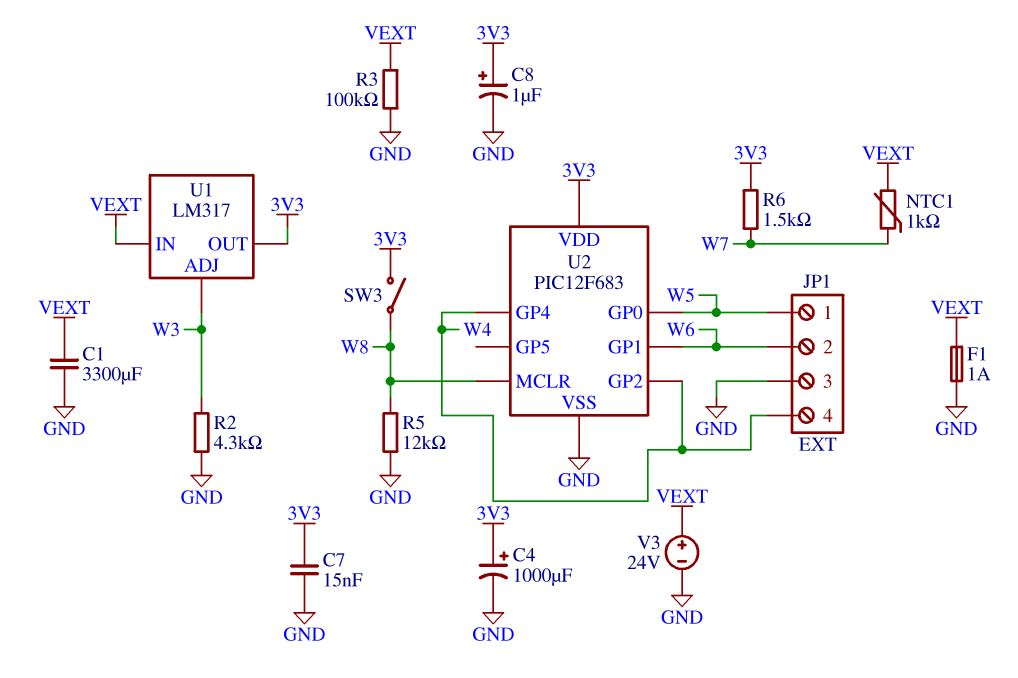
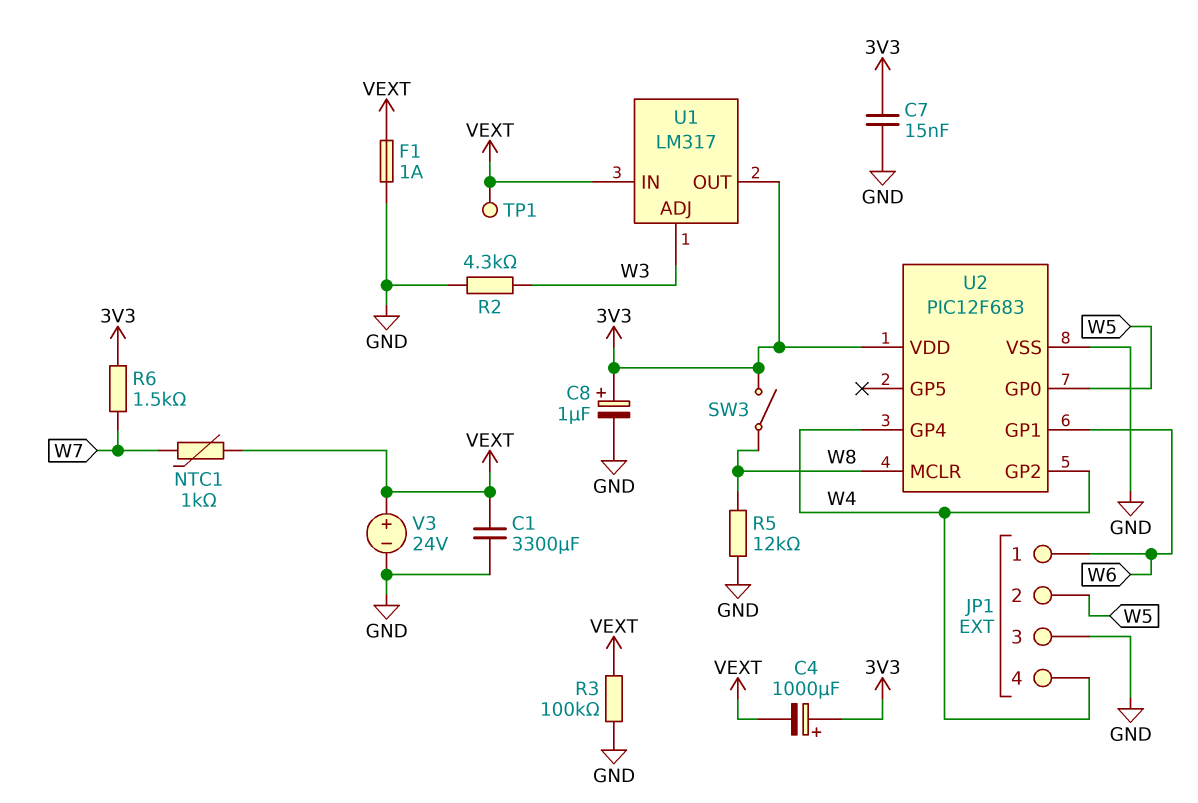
C4: 1000uF (plus 3V3, minus GND) -> 1000uF (plus 3V3, minus VEXT)
JP1 pin 1: W5 -> W6
JP1 pin 2: W6 -> W5
TP1: none -> test point (VEXT)

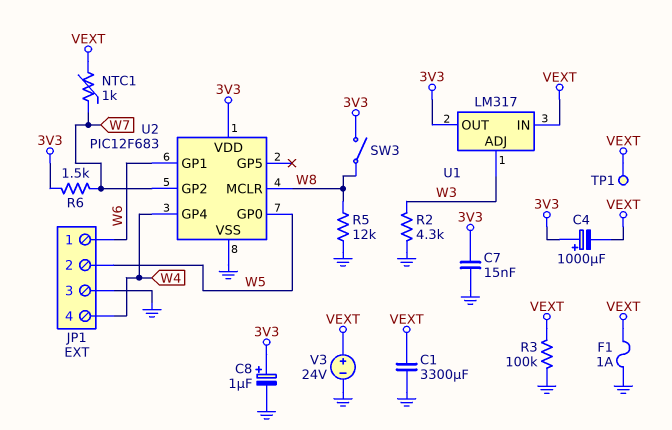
U2 pin GP2: W4 -> W7

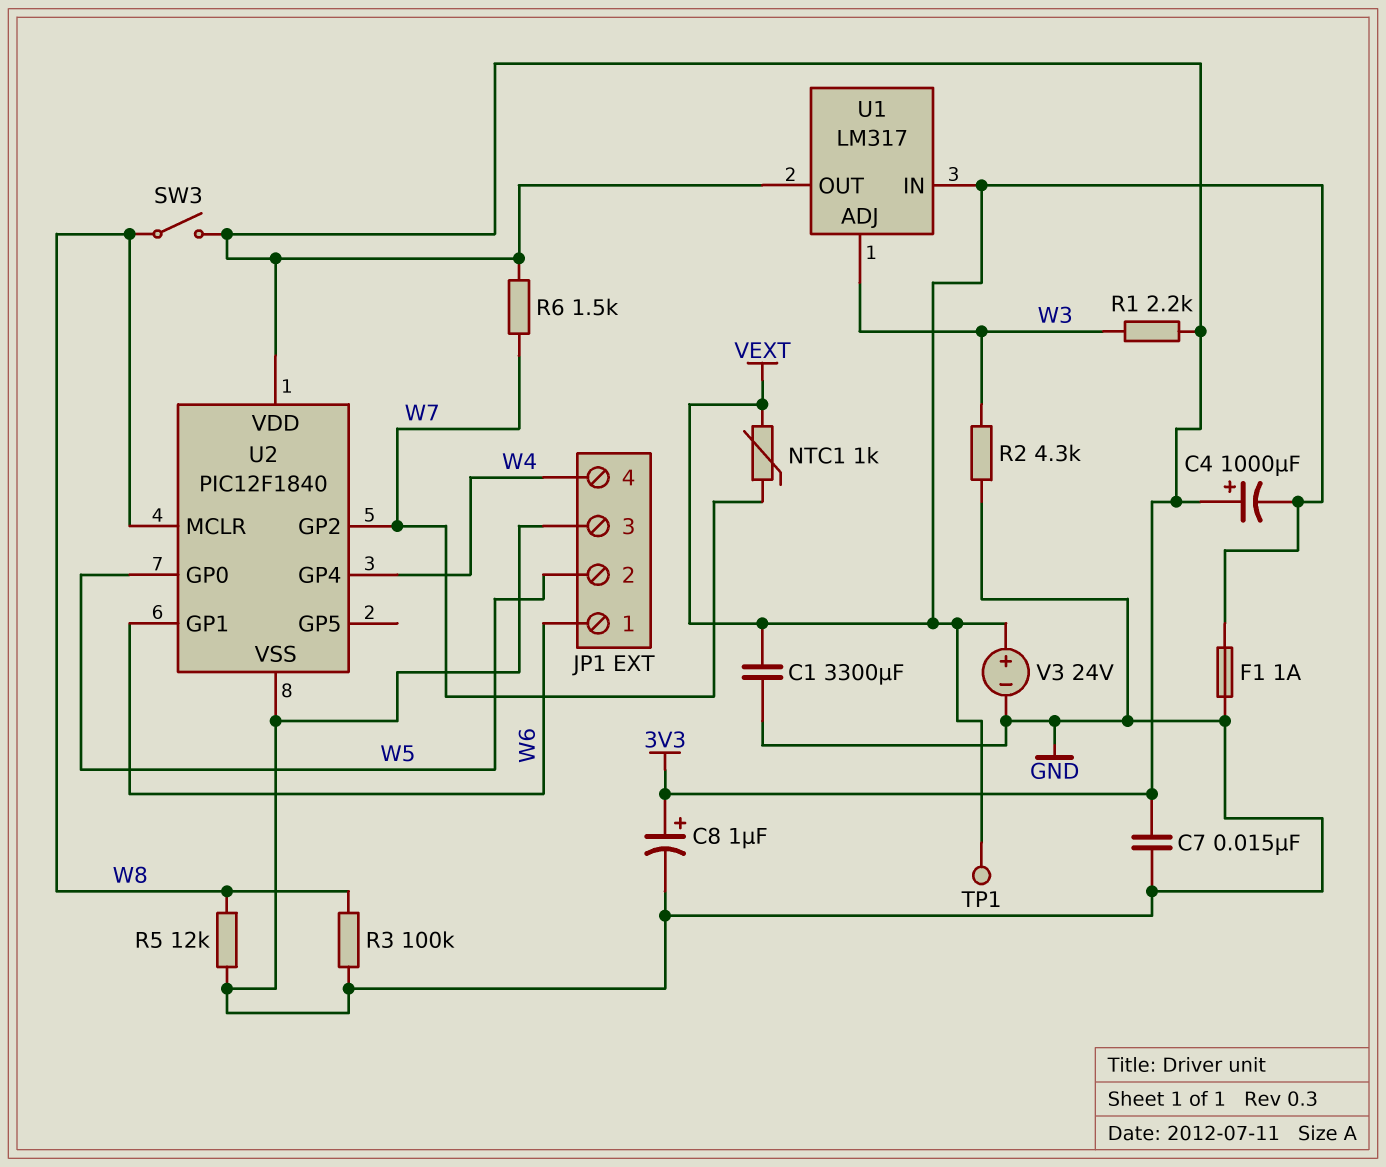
R1: none -> 2.2k (3V3, W3)
R3: 100k (GND, VEXT) -> 100k (GND, W8)
U2: PIC12F683 -> PIC12F1840

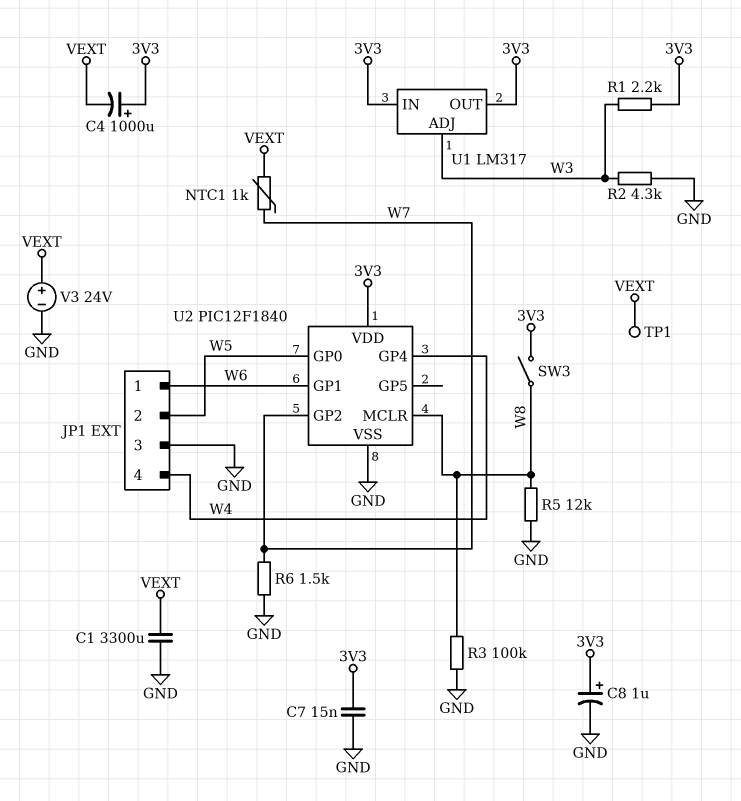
F1: 1A (GND, VEXT) -> none
R6: 1.5k (3V3, W7) -> 1.5k (GND, W7)
U1 pin IN: VEXT -> 3V3

